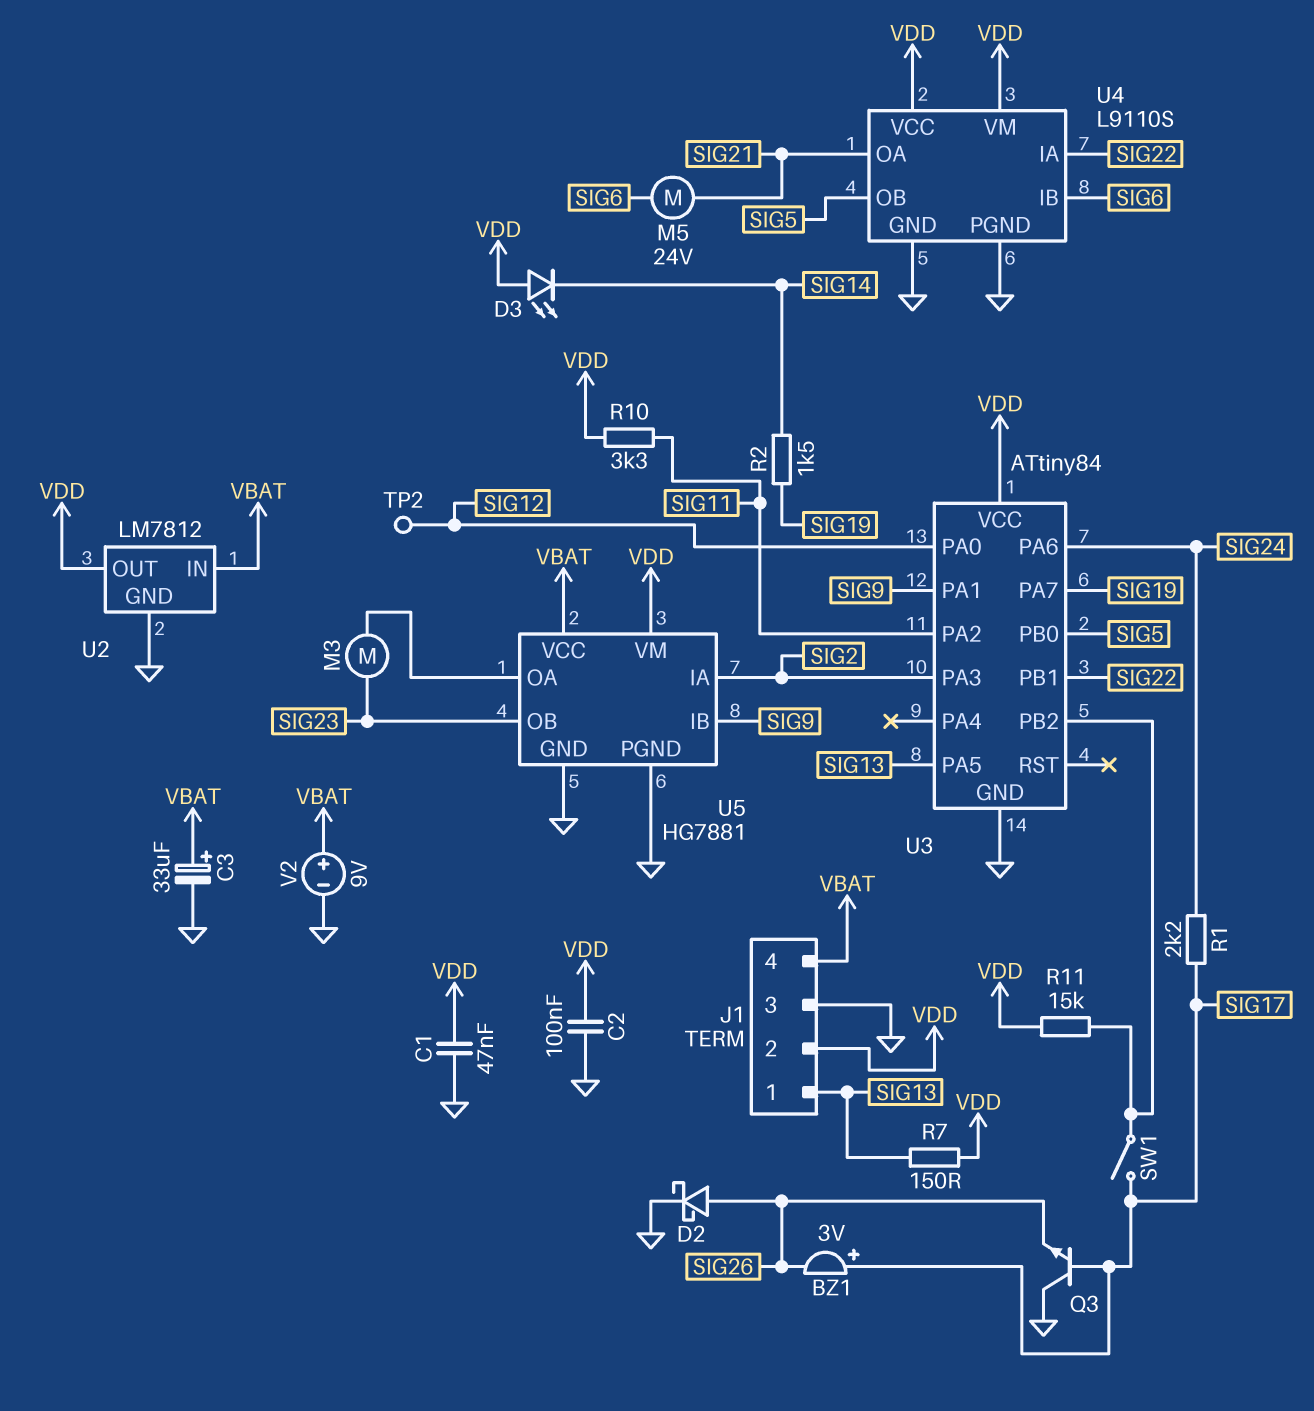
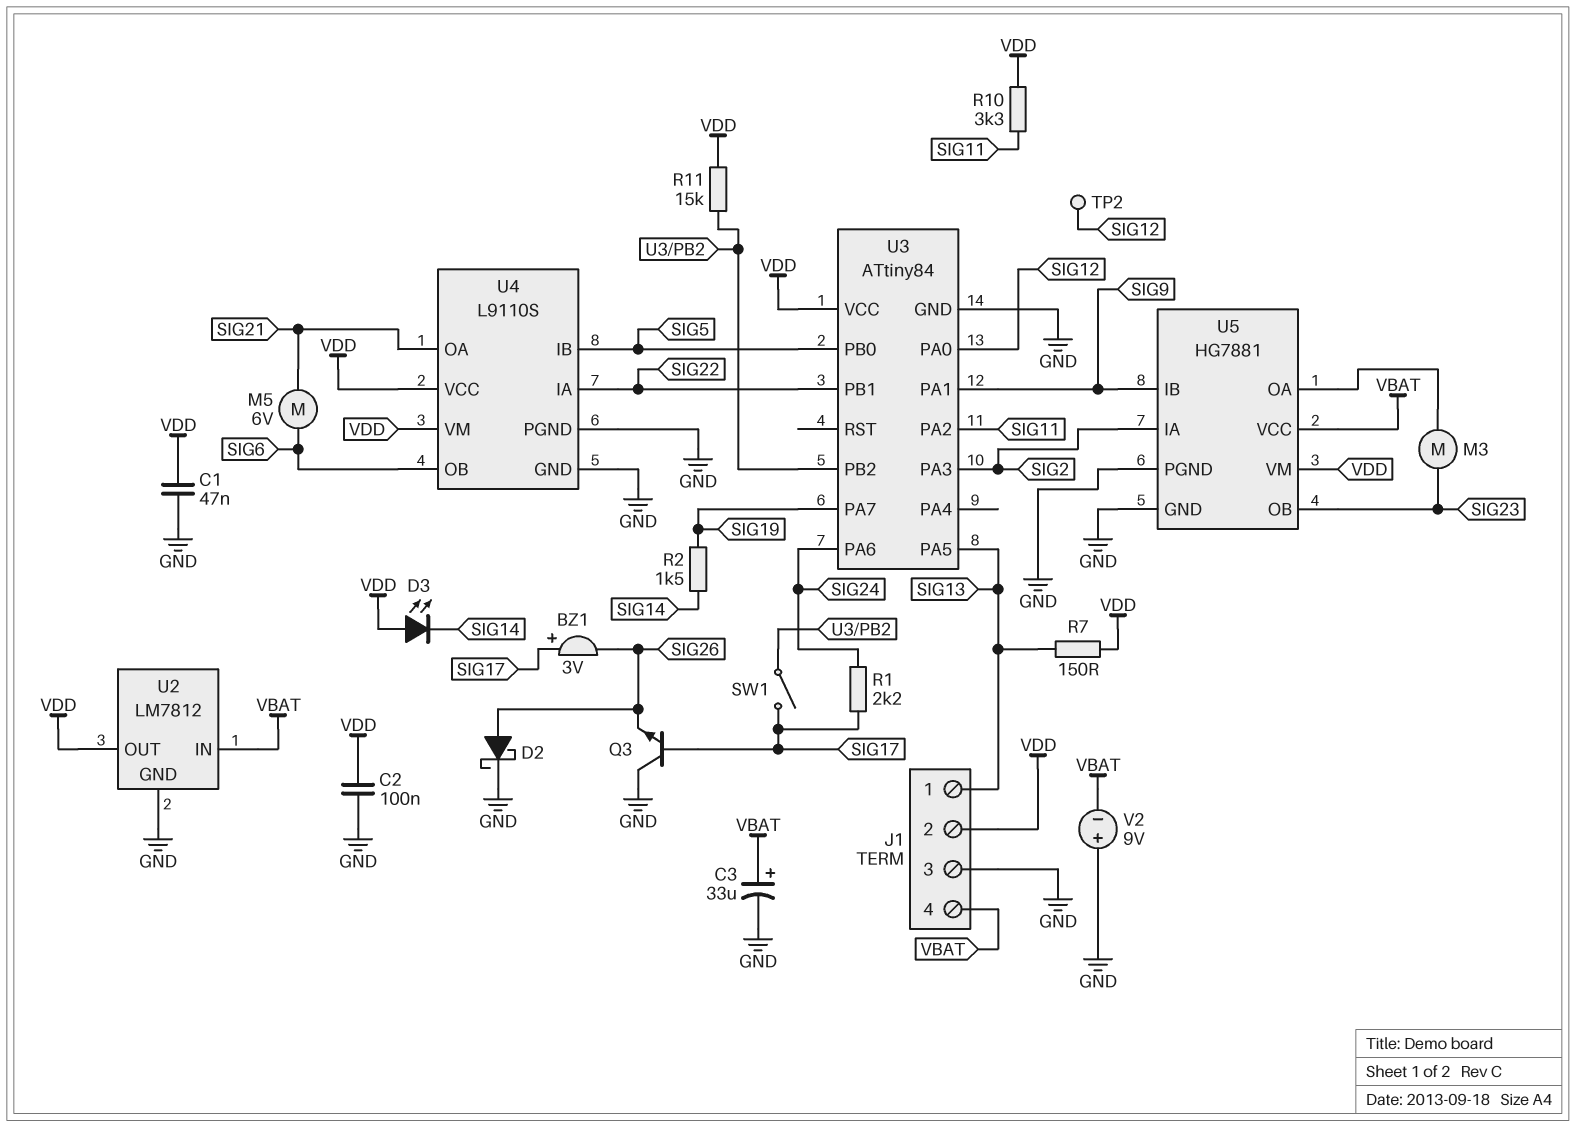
M5: motor 24V (SIG6, SIG21) -> motor 6V (SIG6, SIG21)
U4 pin IB: SIG6 -> SIG5
U4 pin OB: SIG5 -> SIG6
V2: 9V (plus VBAT, minus GND) -> 9V (plus GND, minus VBAT)

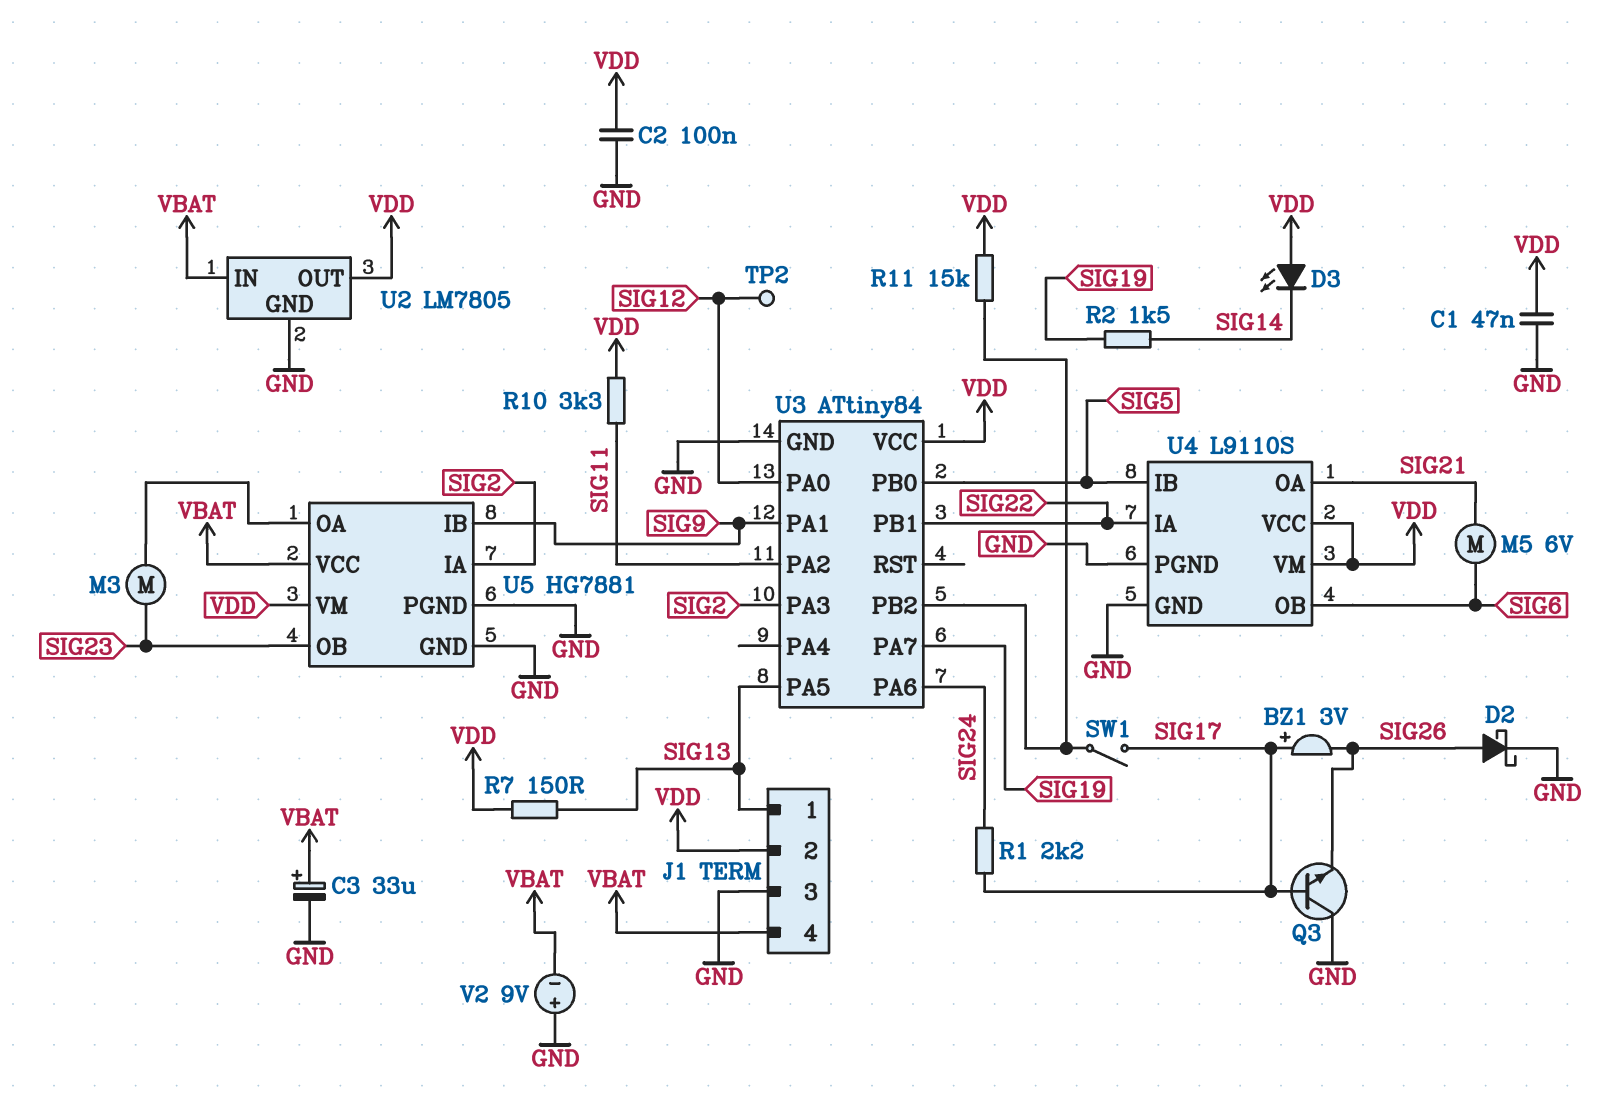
U2: LM7812 -> LM7805

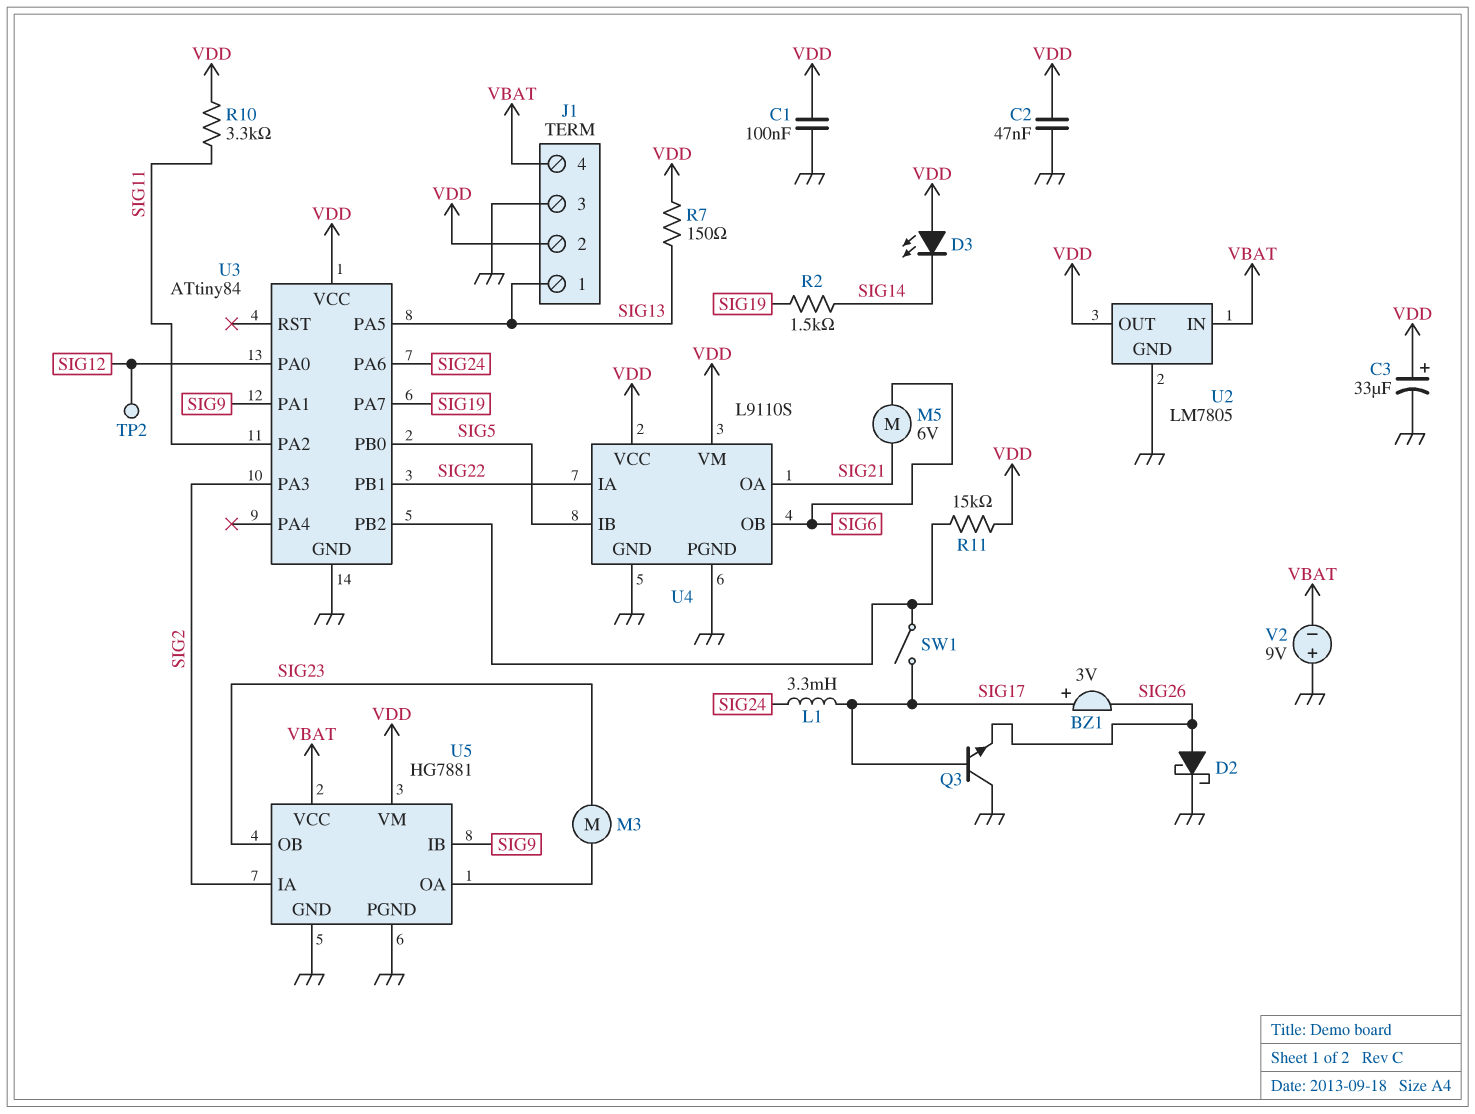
C1: 47nF (GND, VDD) -> 100nF (GND, VDD)
C2: 100nF (GND, VDD) -> 47nF (GND, VDD)
C3: 33uF (plus VBAT, minus GND) -> 33uF (plus VDD, minus GND)
L1: none -> 3.3mH (SIG17, SIG24)
R1: 2.2k (SIG17, SIG24) -> none

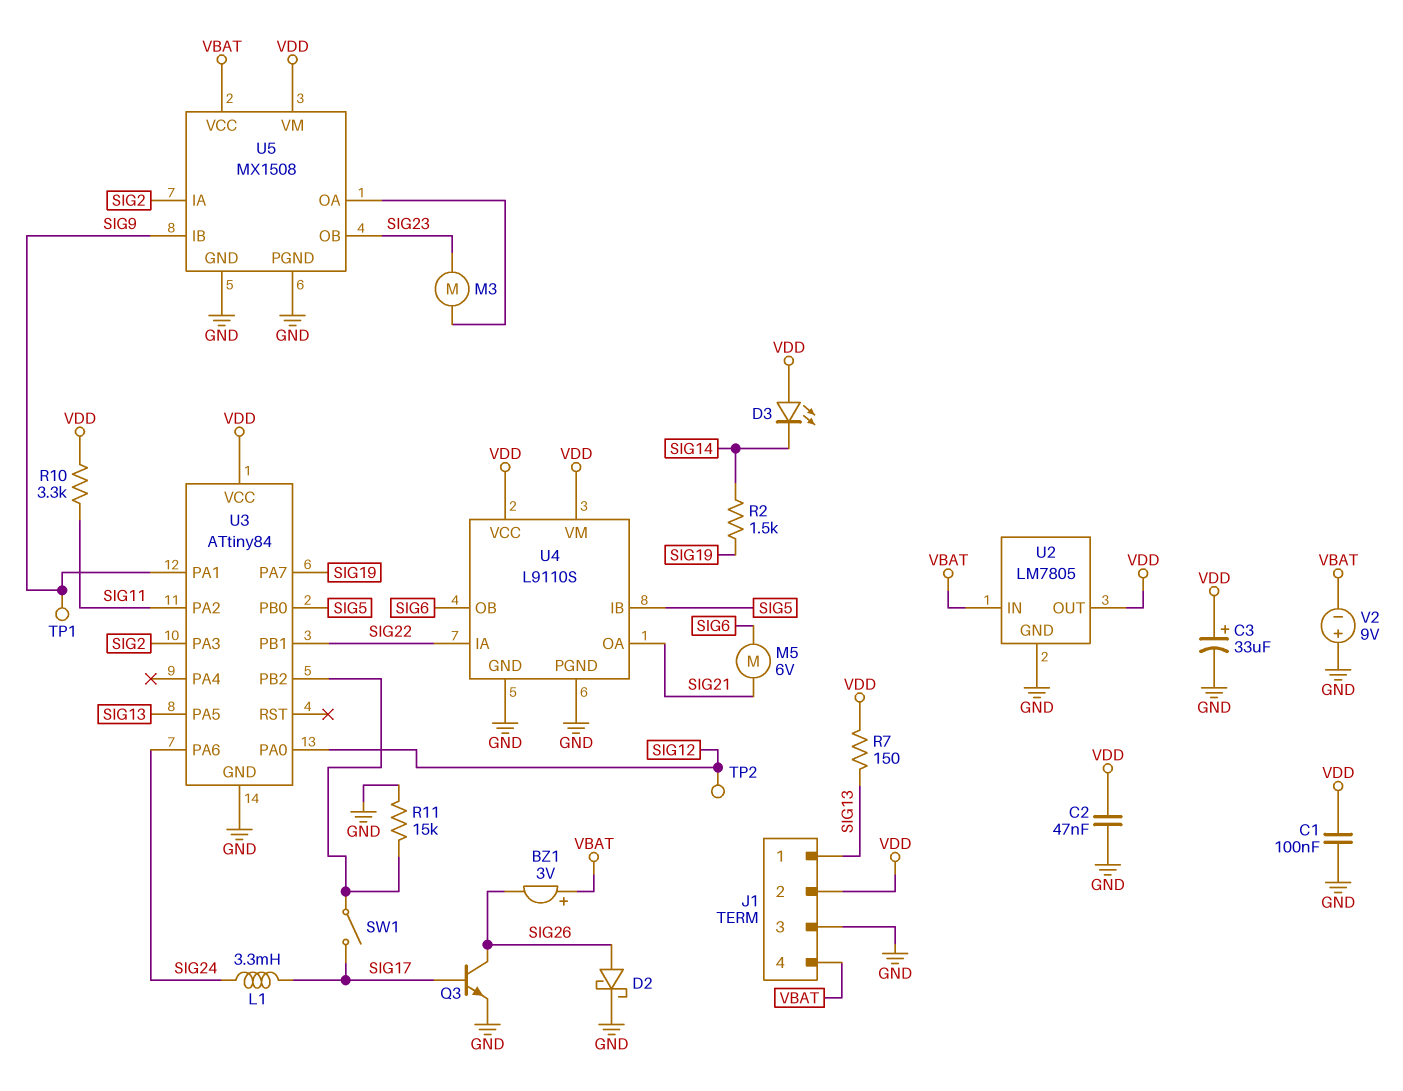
BZ1: buzzer 3V (plus SIG17, minus SIG26) -> buzzer 3V (plus VBAT, minus SIG26)
Q3: NPN (B SIG17, C GND, E SIG26) -> NPN (B SIG17, C SIG26, E GND)
R11: 15k (U3/PB2, VDD) -> 15k (GND, U3/PB2)
TP1: none -> test point (SIG9)
U5: HG7881 -> MX1508

